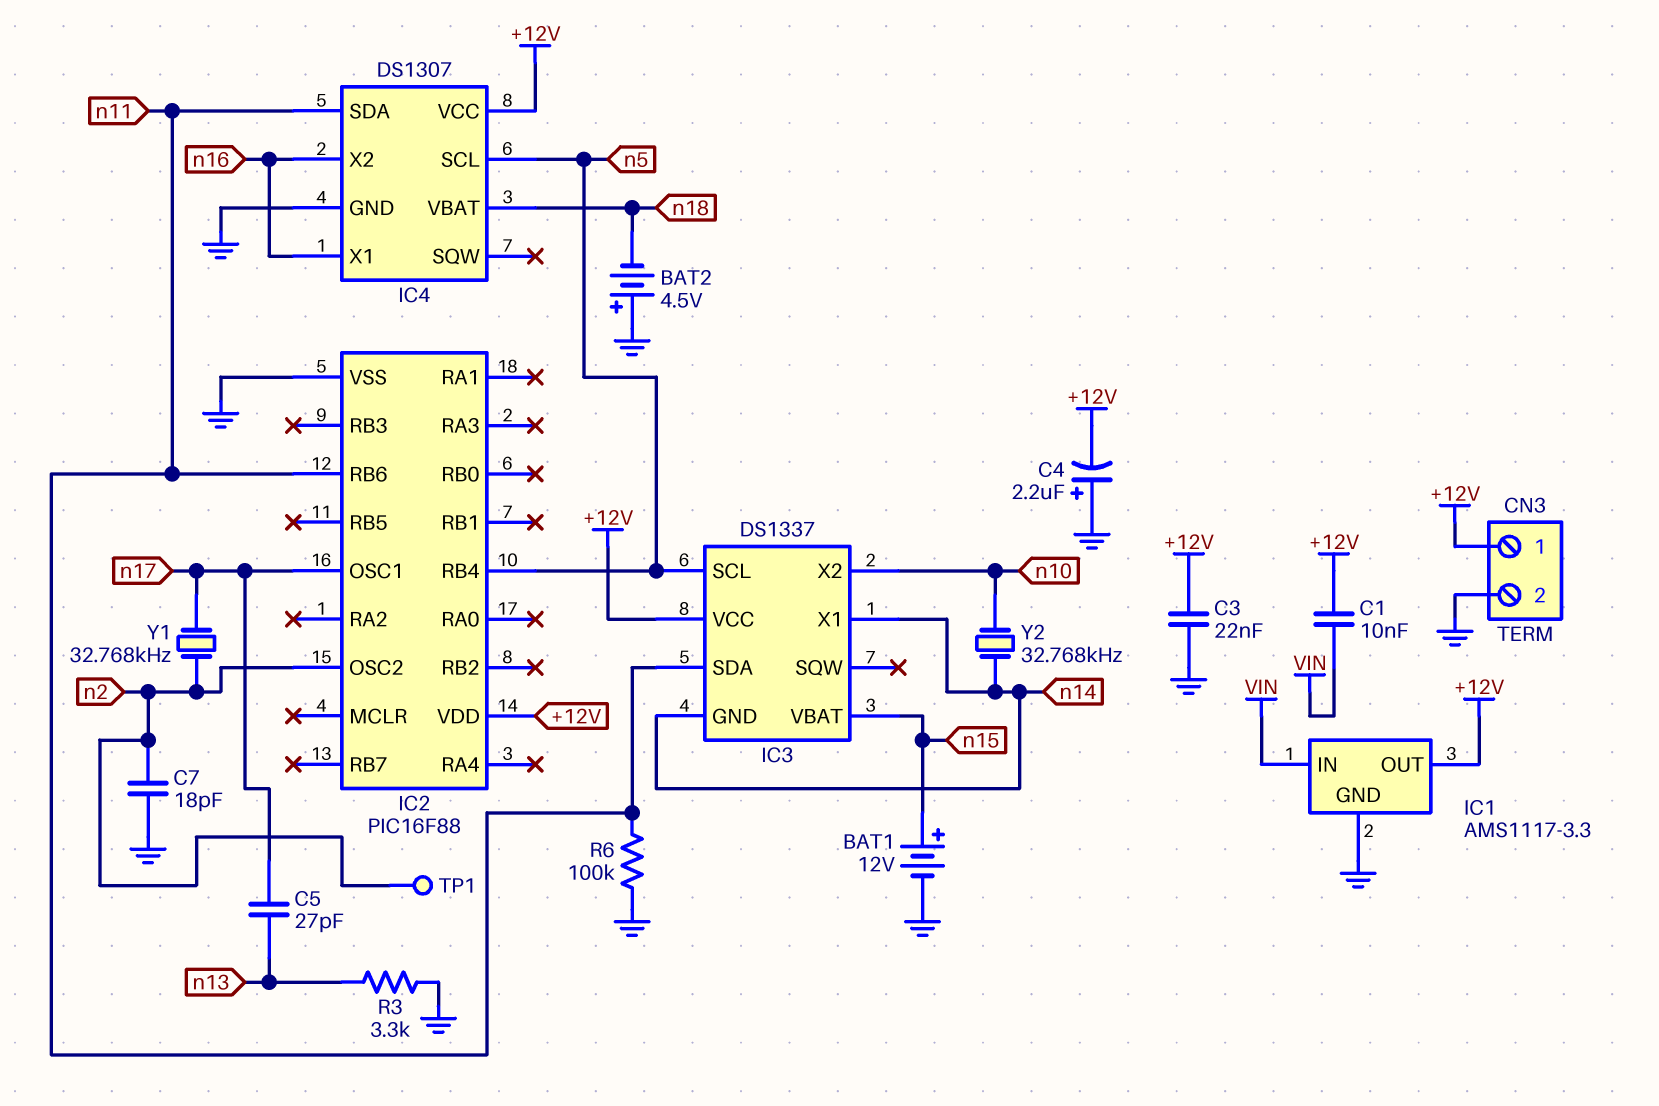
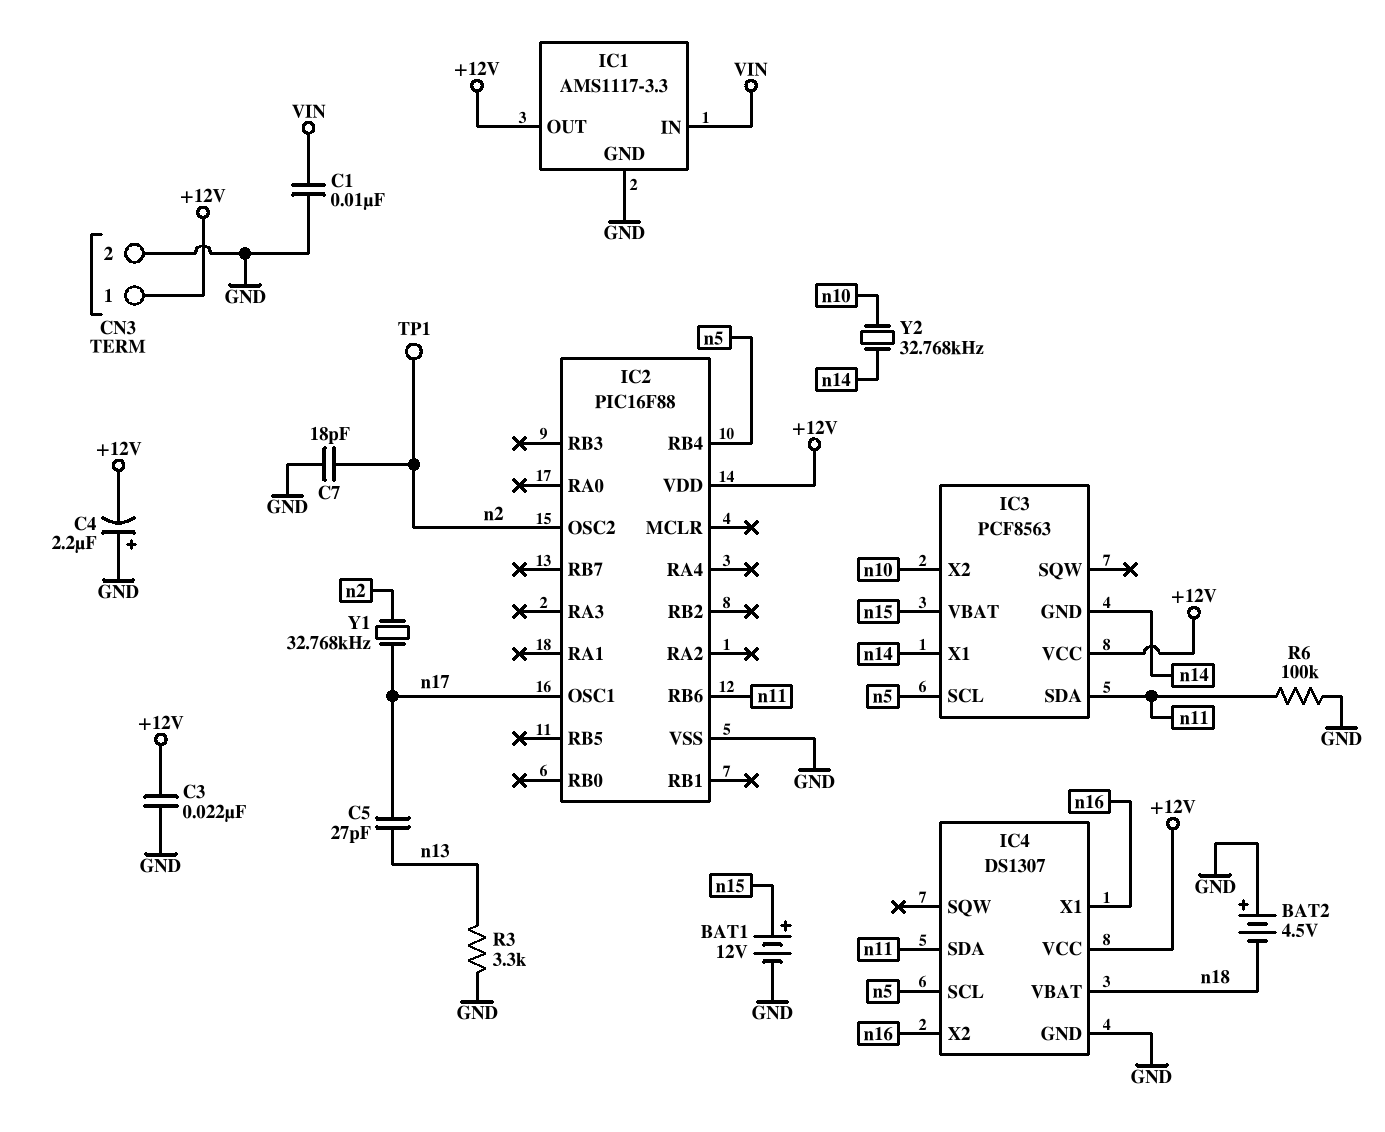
C1: 10nF (+12V, VIN) -> 10nF (GND, VIN)
IC3: DS1337 -> PCF8563

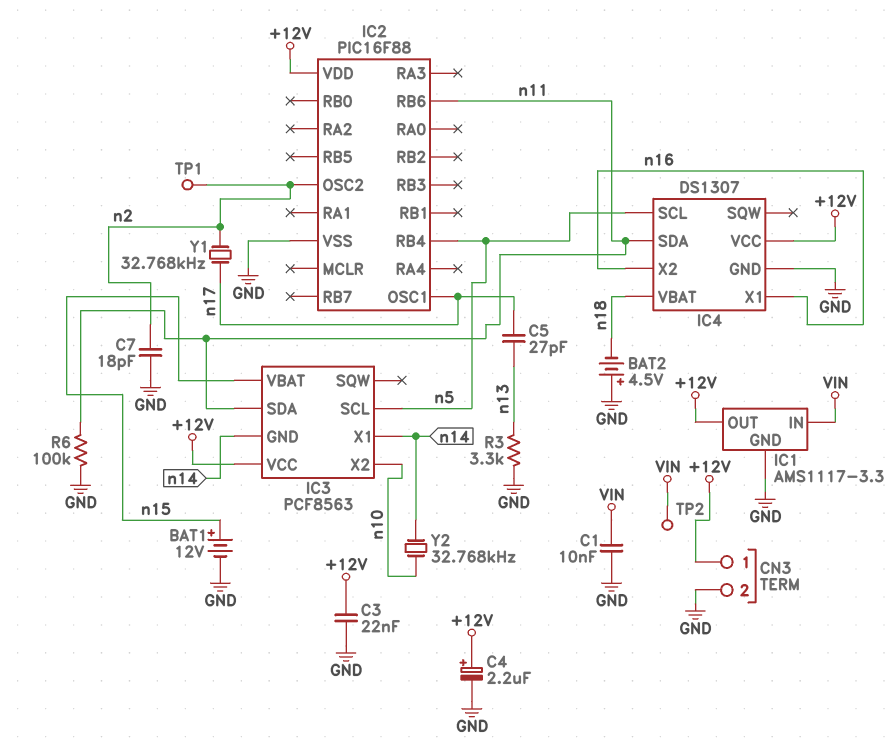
C4: 2.2uF (plus GND, minus +12V) -> 2.2uF (plus +12V, minus GND)
TP2: none -> test point (VIN)

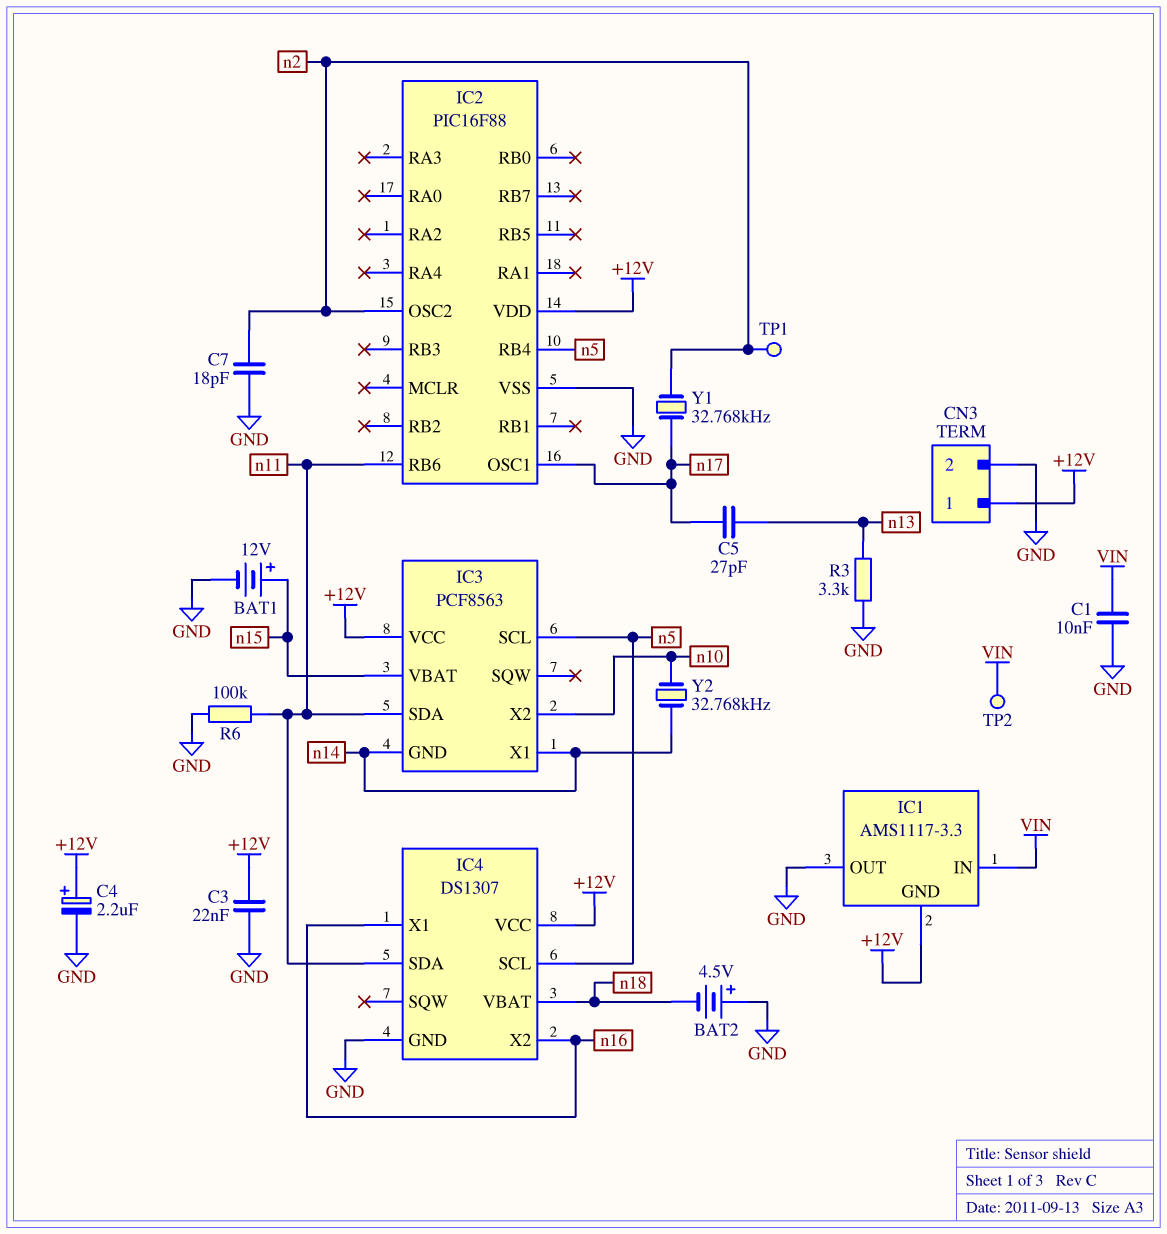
IC1 pin GND: GND -> +12V
IC1 pin OUT: +12V -> GND

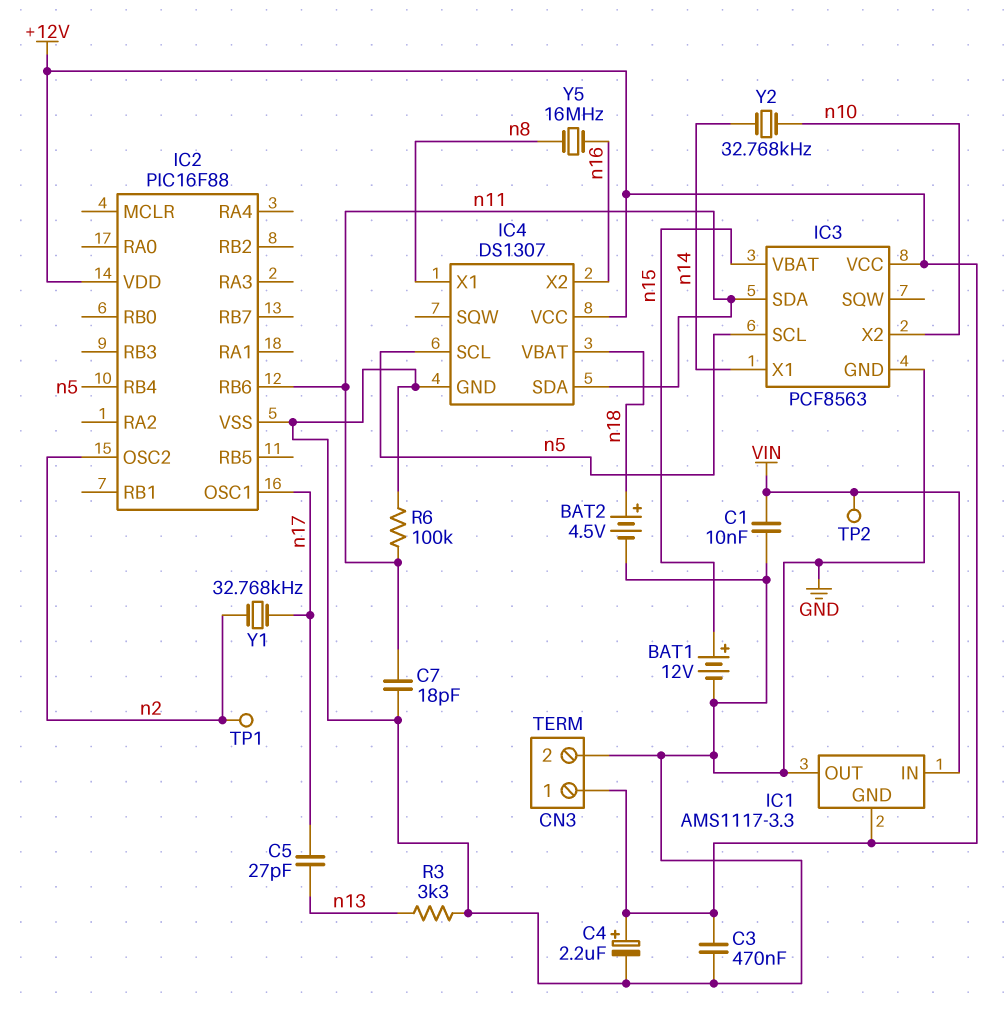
BAT2: 4.5V (plus GND, minus n18) -> 4.5V (plus n18, minus GND)
C3: 22nF (+12V, GND) -> 470nF (+12V, GND)
C7: 18pF (GND, n2) -> 18pF (GND, n11)
IC3 pin GND: n14 -> GND
IC4 pin X1: n16 -> n8
Y5: none -> 16MHz (n8, n16)

